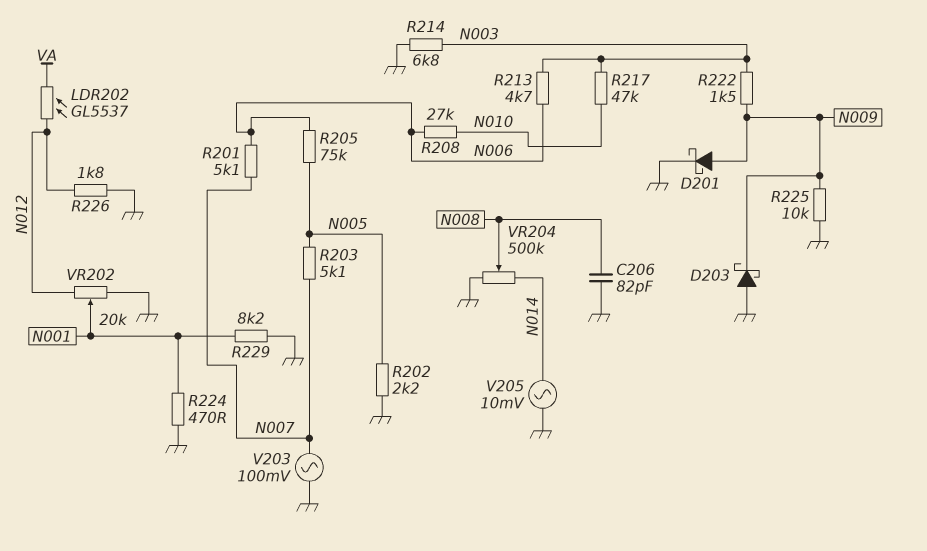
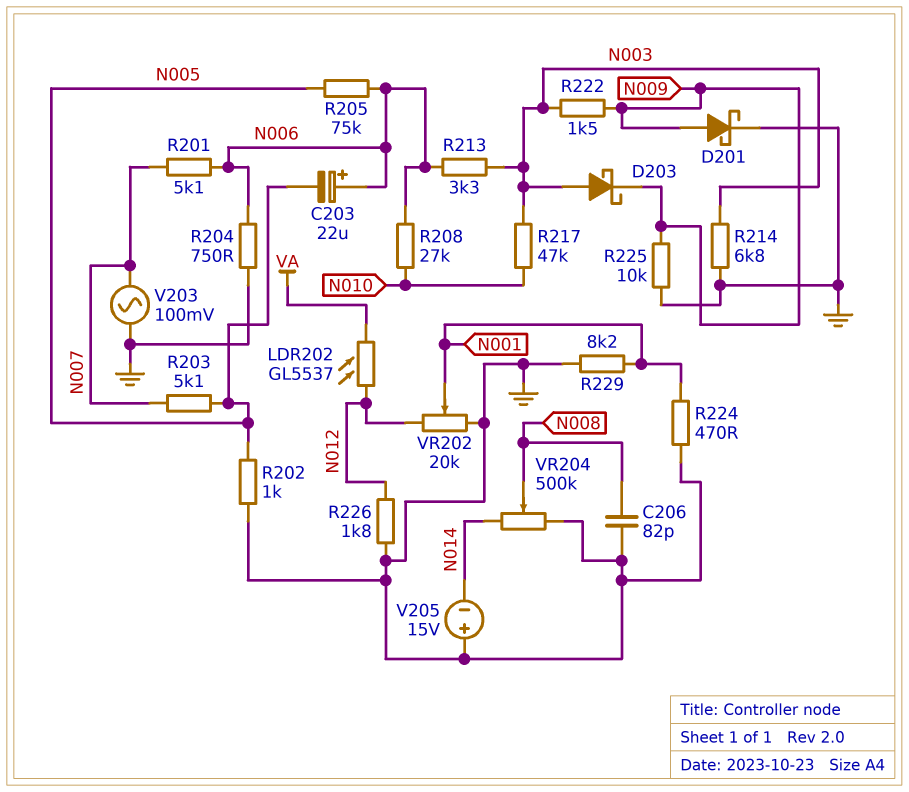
C203: none -> 22uF (plus N006, minus N005)
D203: schottky (A GND, K N009) -> schottky (A N003, K N009)
R202: 2.2k (GND, N005) -> 1k (GND, N005)
R204: none -> 750 (GND, N006)
R213: 4.7k (N003, N006) -> 3.3k (N003, N006)
V205: AC 10mV (GND, N014) -> 15V (plus GND, minus N014)

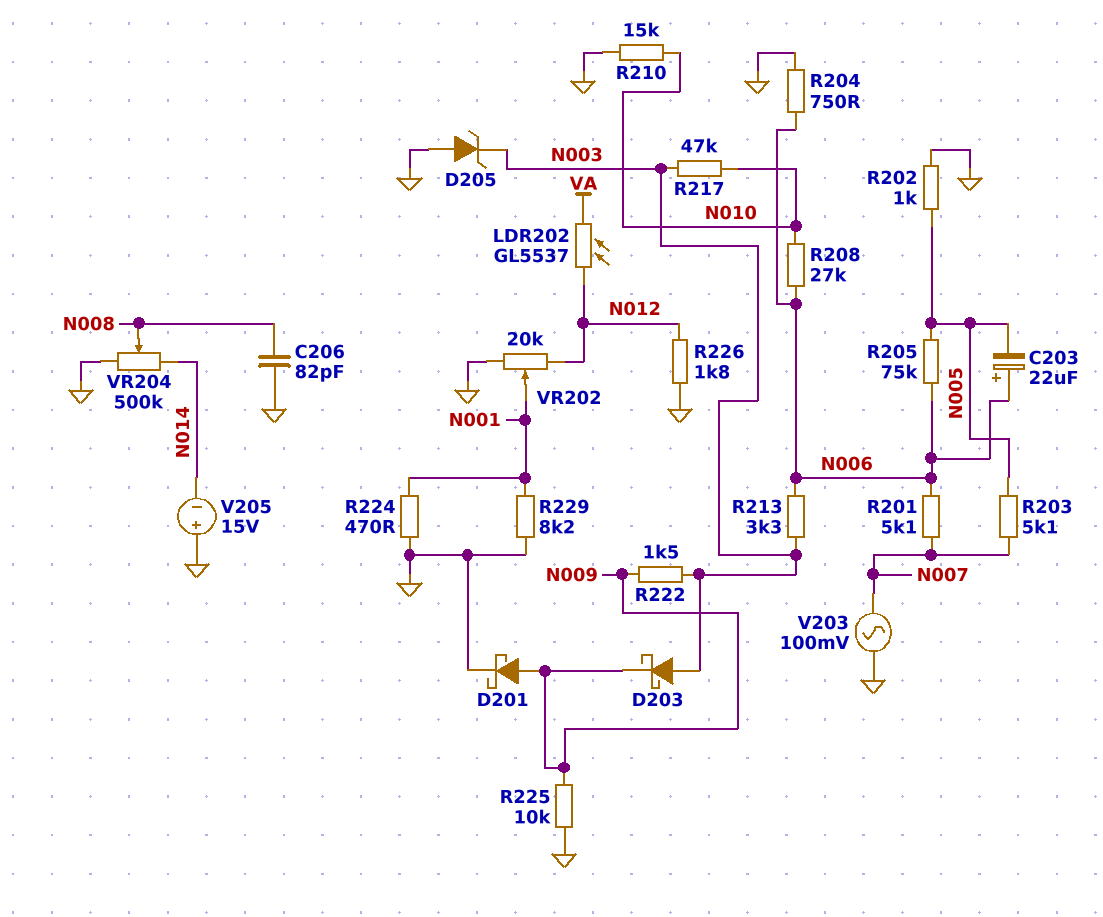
D205: none -> zener (A GND, K N003)
R210: none -> 15k (GND, N010)
R214: 6.8k (GND, N003) -> none

